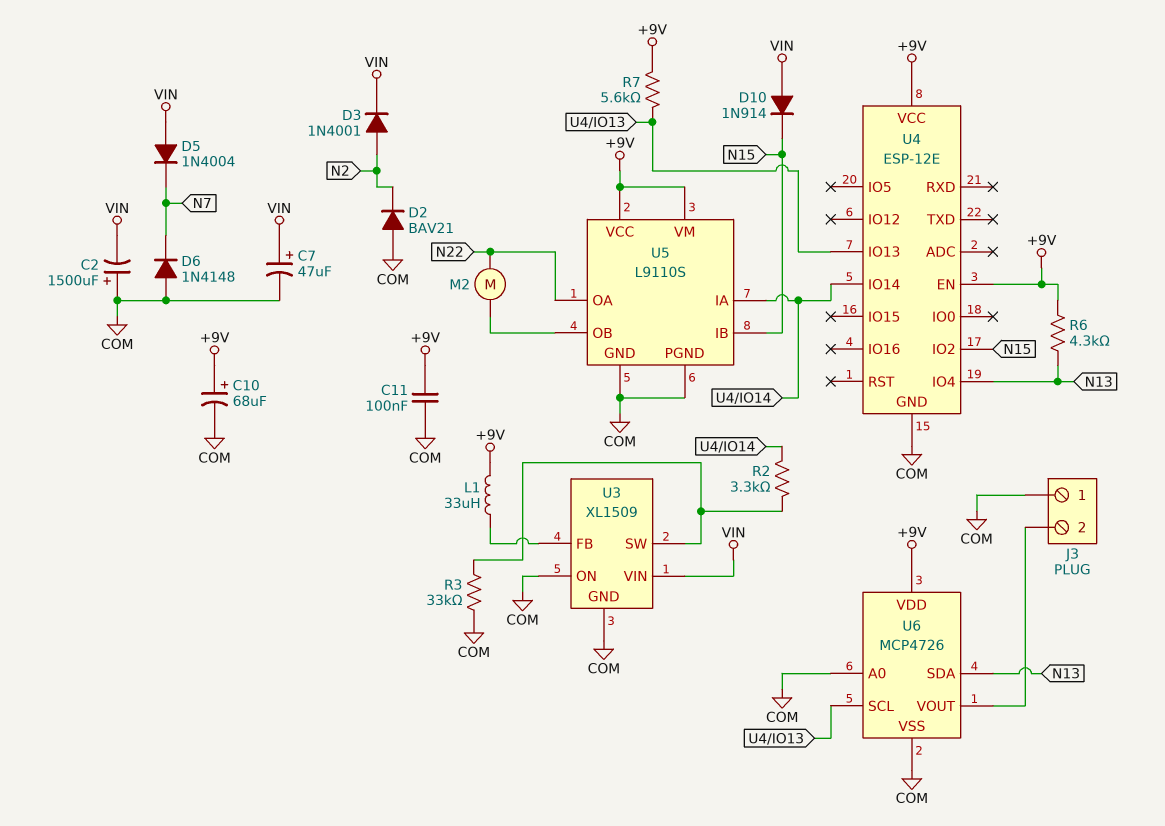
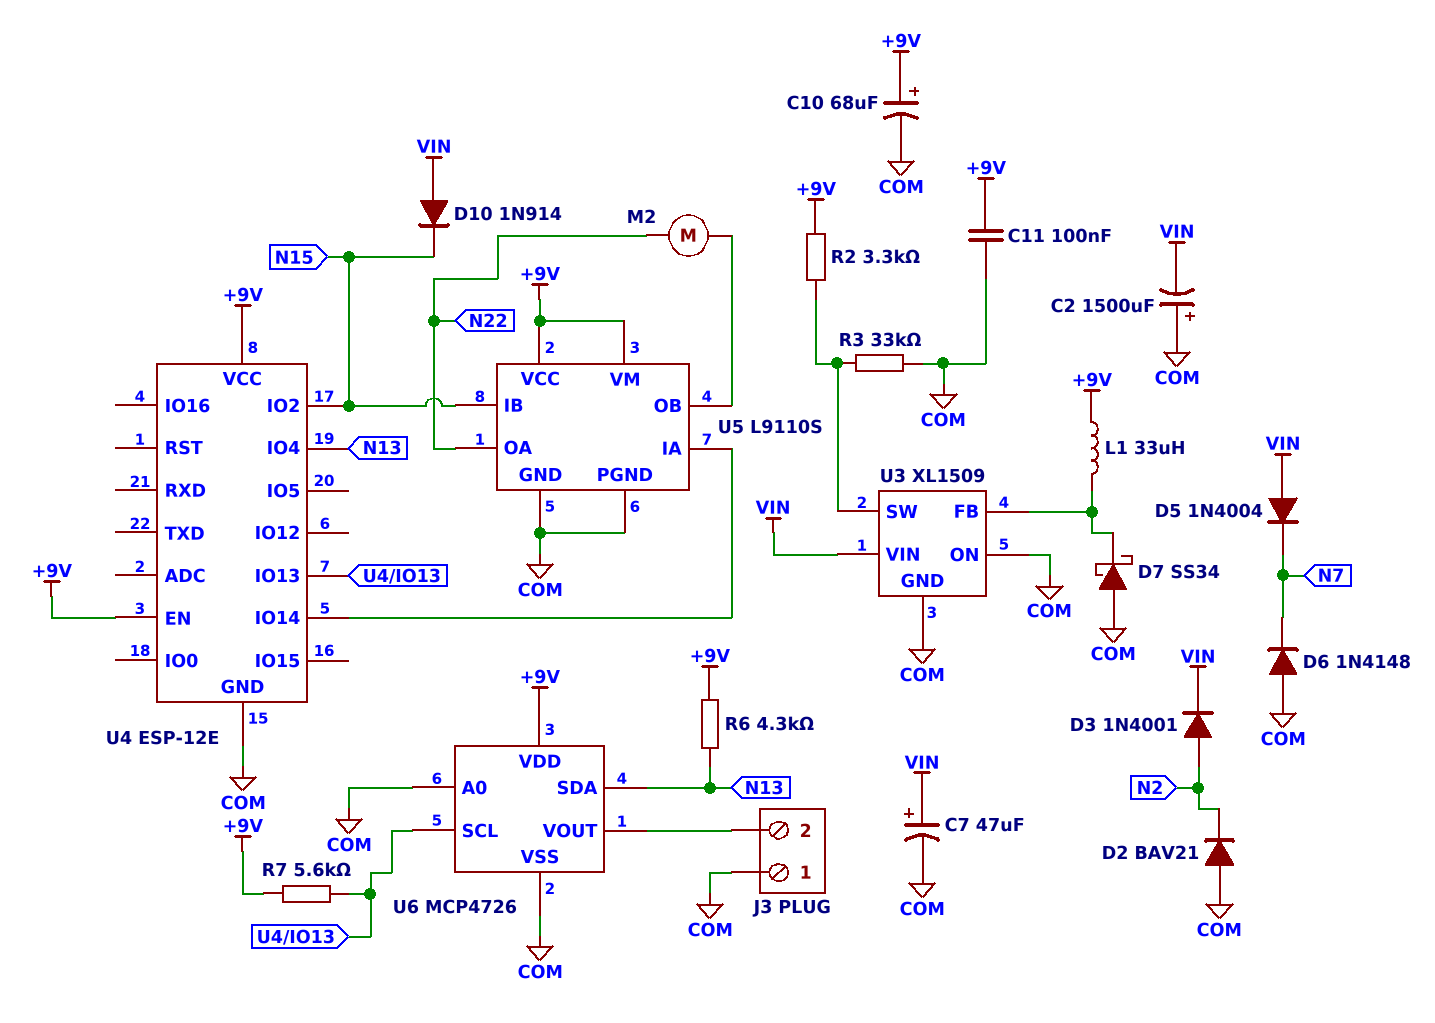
D7: none -> schottky SS34 (A COM, K U3/FB)
R2: 3.3k (U3/SW, U4/IO14) -> 3.3k (+9V, U3/SW)

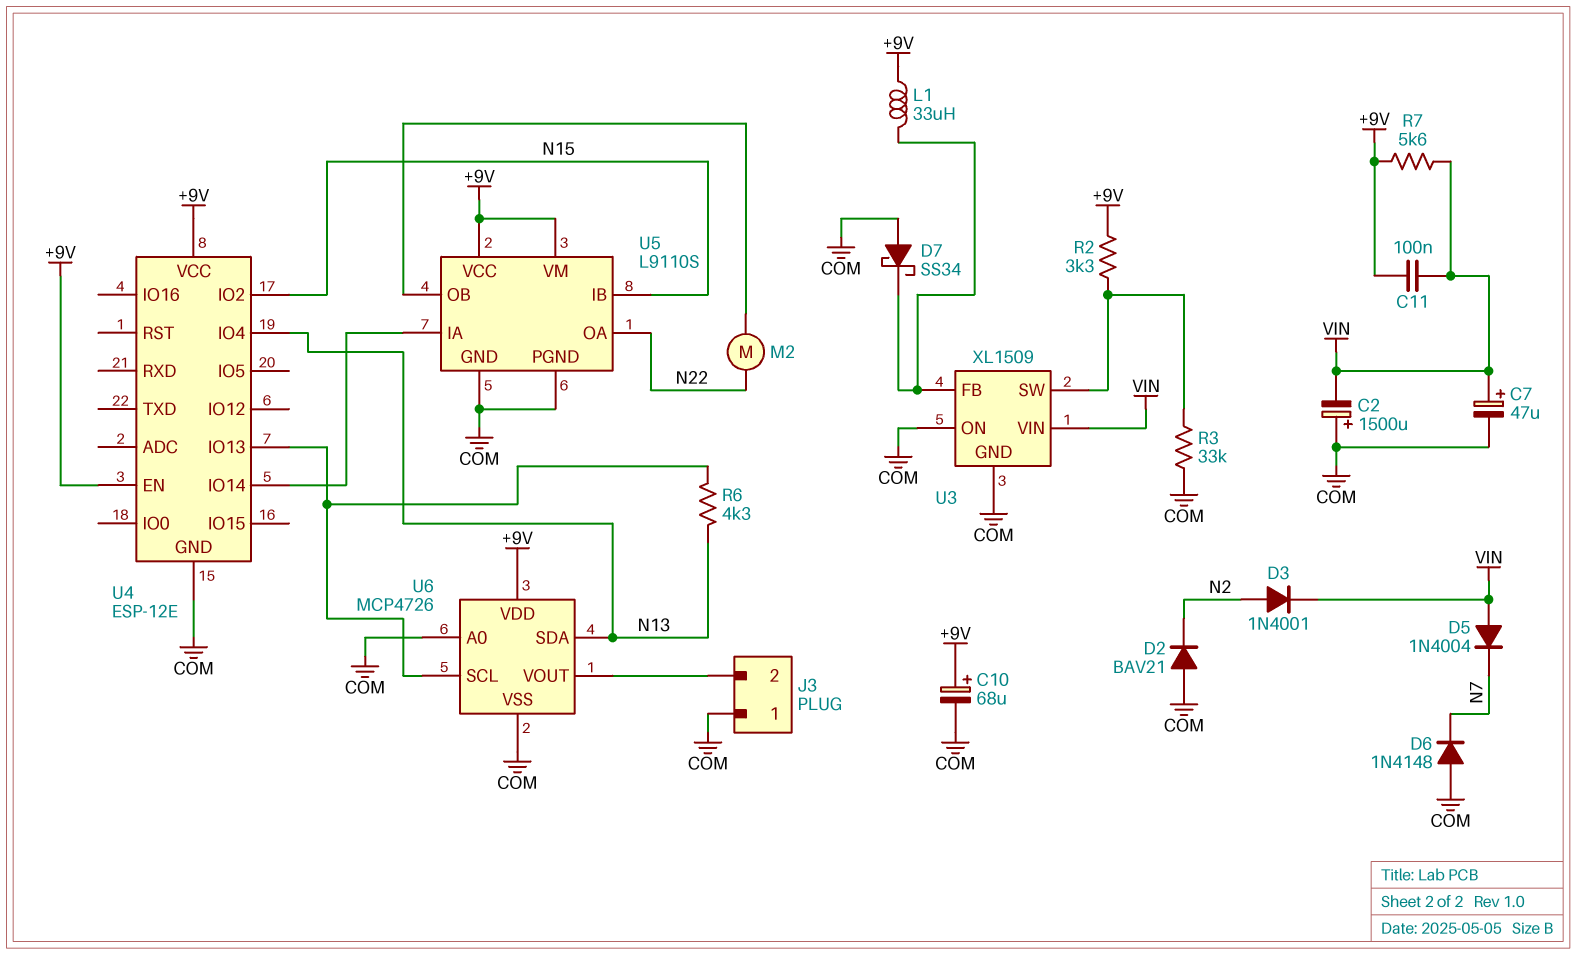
C11: 100nF (+9V, COM) -> 100nF (+9V, VIN)
D10: diode 1N914 (A VIN, K N15) -> none
R6: 4.3k (+9V, N13) -> 4.3k (N13, U4/IO13)
R7: 5.6k (+9V, U4/IO13) -> 5.6k (+9V, VIN)

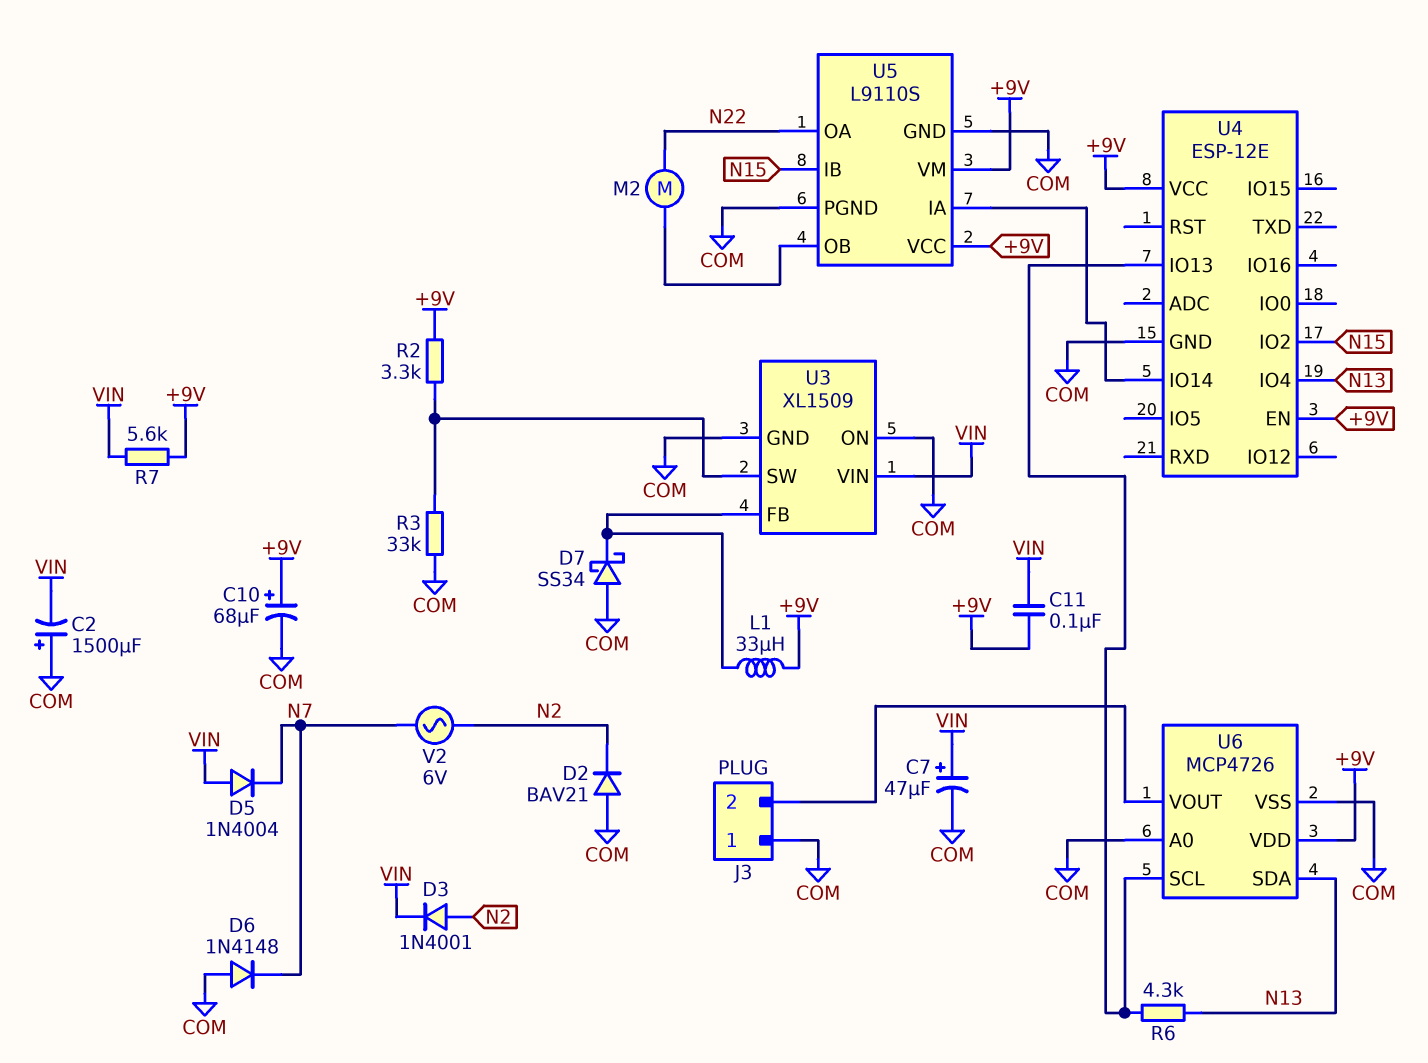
V2: none -> AC 6V (N2, N7)

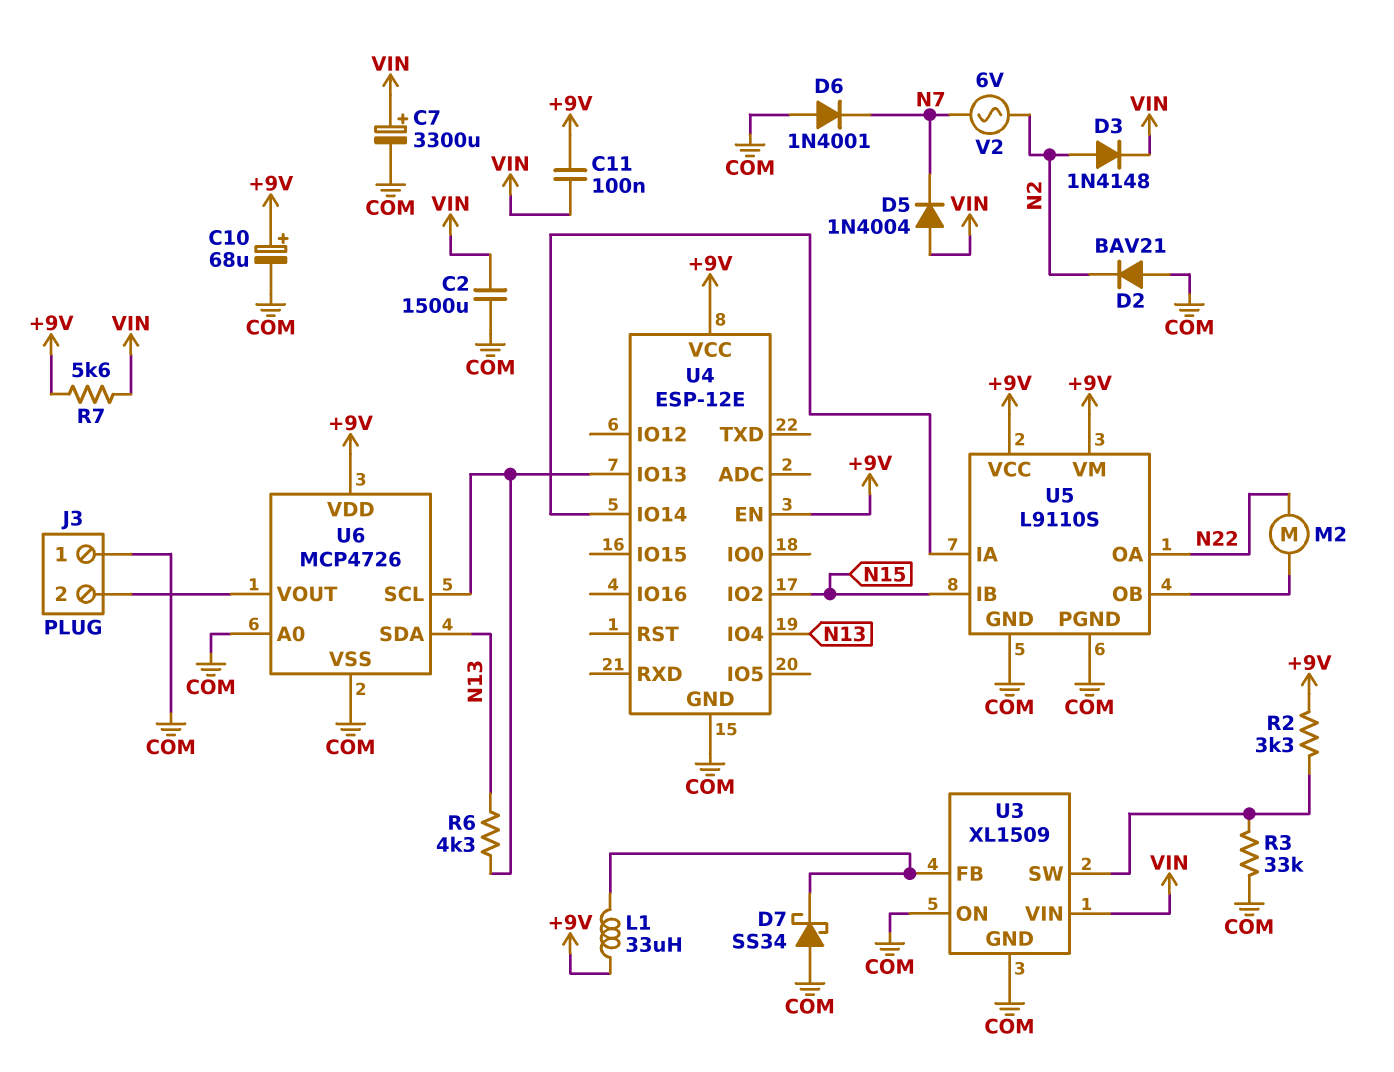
C2: 1500uF (plus COM, minus VIN) -> 1500uF (COM, VIN)
C7: 47uF (plus VIN, minus COM) -> 3300uF (plus VIN, minus COM)
D3: diode 1N4001 (A N2, K VIN) -> diode 1N4148 (A N2, K VIN)
D6: diode 1N4148 (A COM, K N7) -> diode 1N4001 (A COM, K N7)

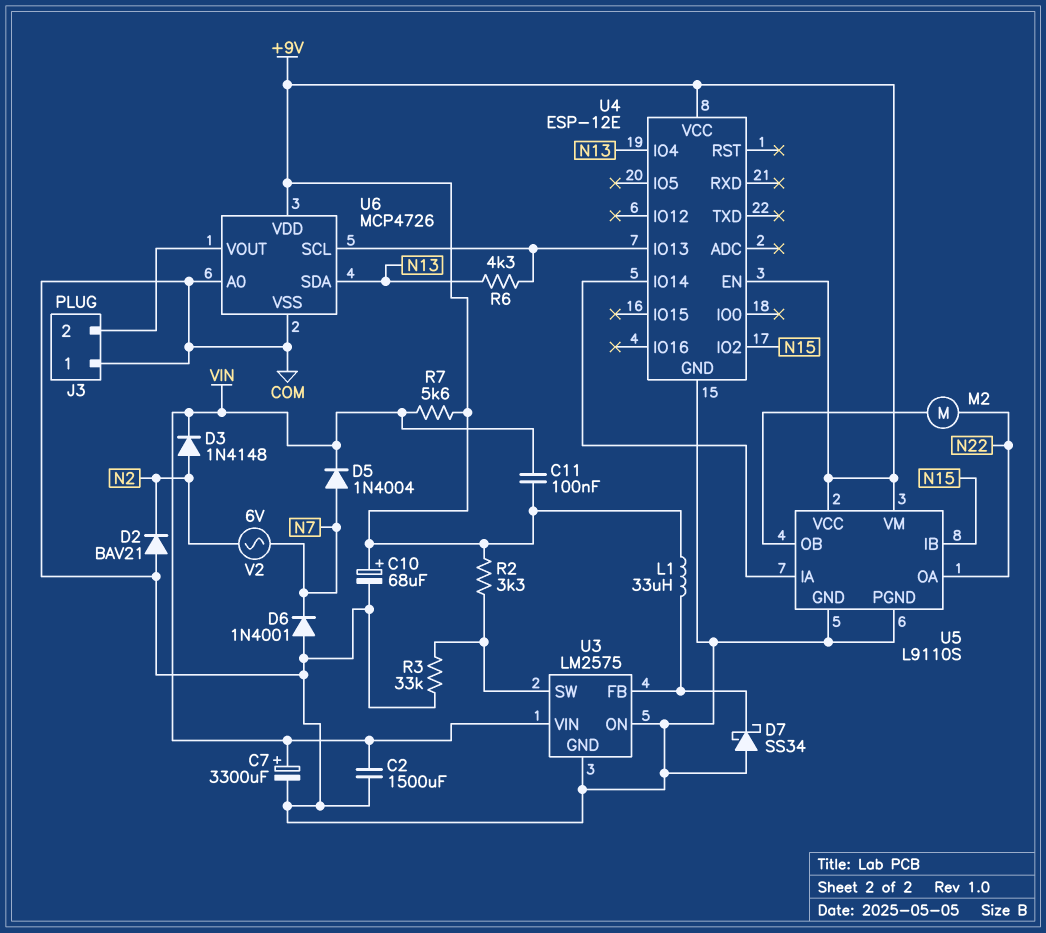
D5: diode 1N4004 (A VIN, K N7) -> diode 1N4004 (A N7, K VIN)
U3: XL1509 -> LM2575

